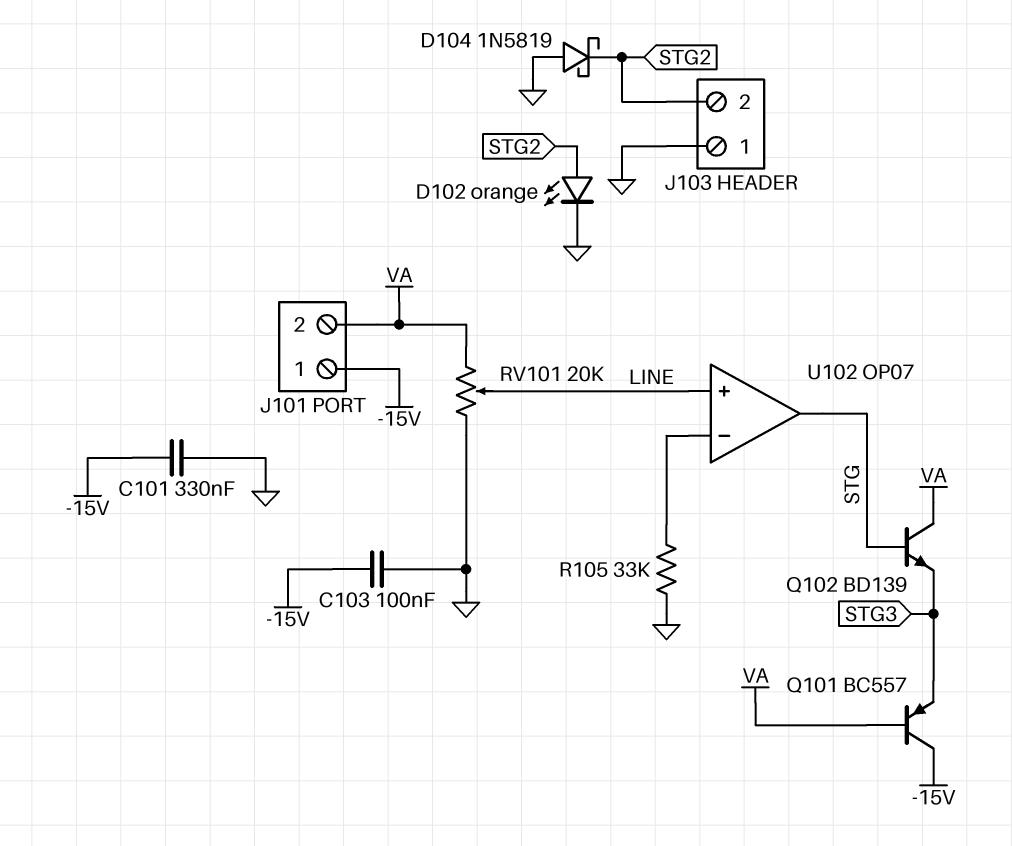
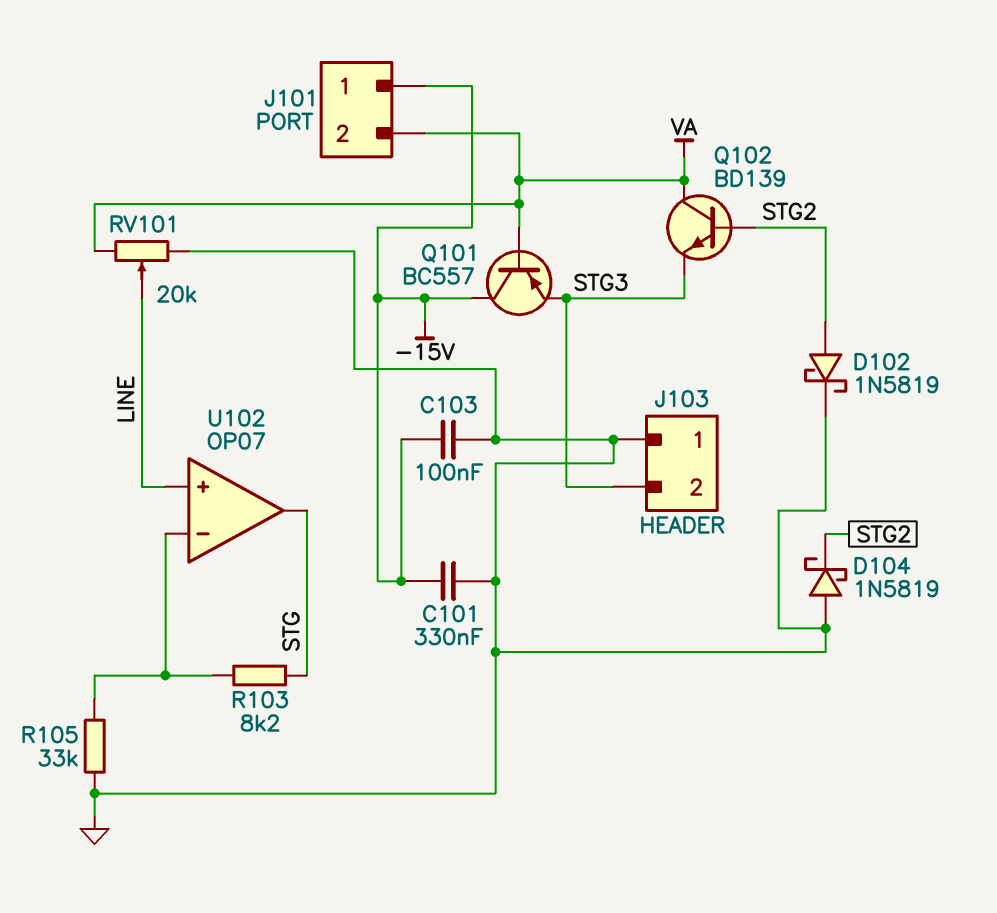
D102: LED orange (A STG2, K GND) -> schottky 1N5819 (A STG2, K GND)
J103 pin 2: STG2 -> STG3
Q102: NPN BD139 (B STG, C VA, E STG3) -> NPN BD139 (B STG2, C VA, E STG3)
R103: none -> 8.2k (STG, U102/in-)

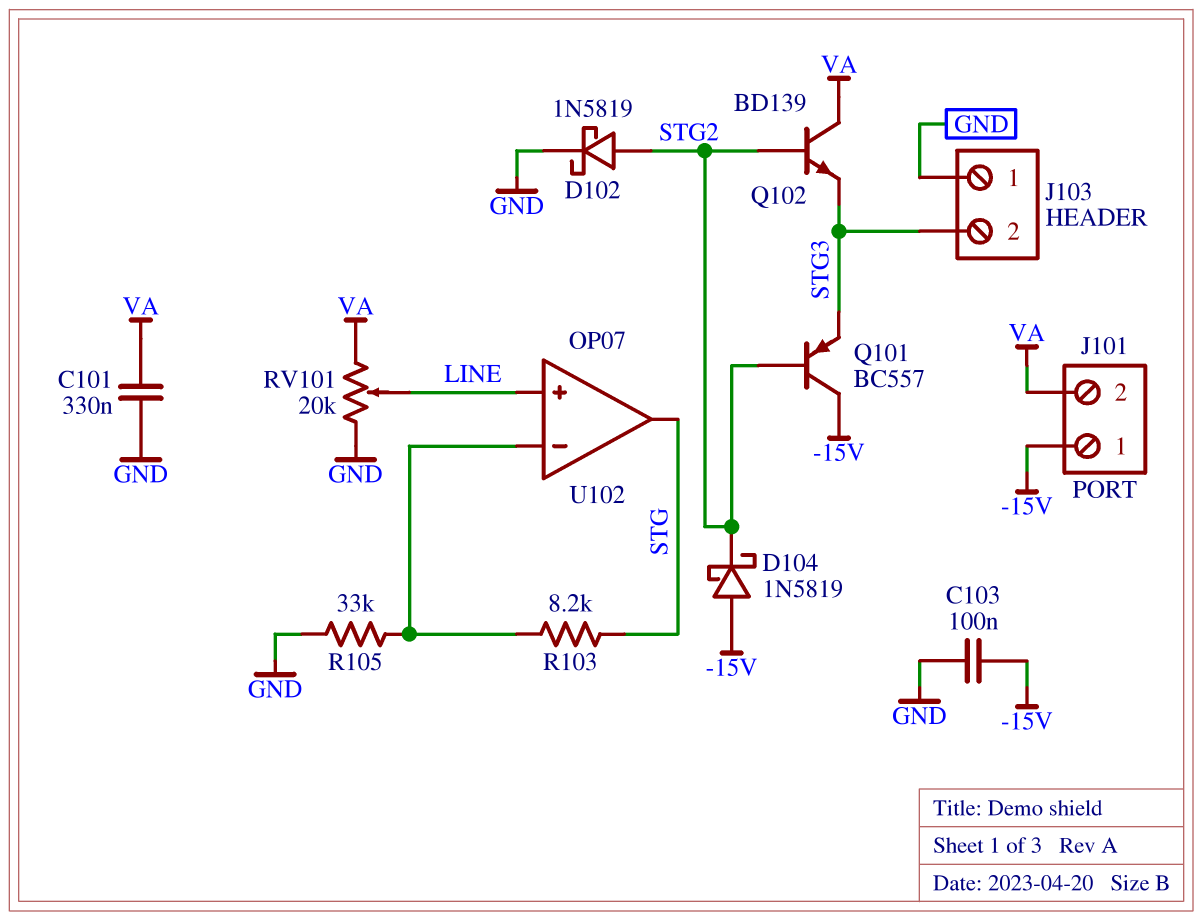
C101: 330nF (-15V, GND) -> 330nF (GND, VA)
D104: schottky 1N5819 (A GND, K STG2) -> schottky 1N5819 (A -15V, K STG2)
Q101: PNP BC557 (B VA, C -15V, E STG3) -> PNP BC557 (B STG2, C -15V, E STG3)

